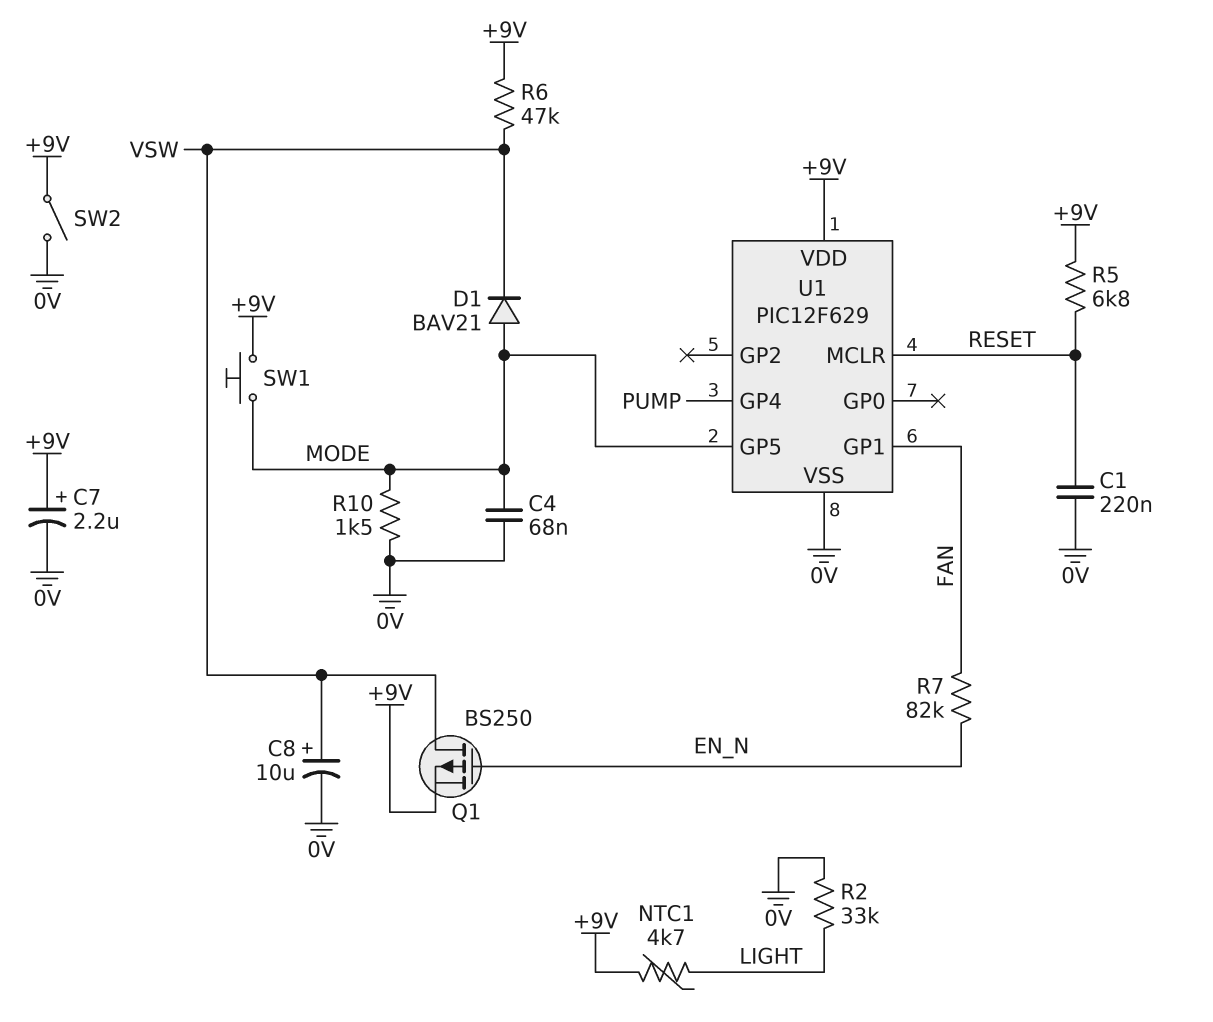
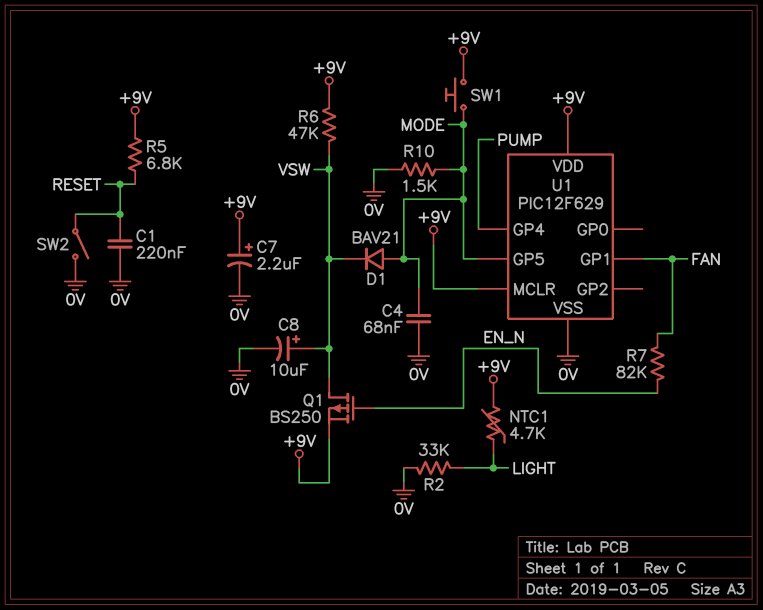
SW2: switch (+9V, 0V) -> switch (0V, RESET)
U1 pin MCLR: RESET -> +9V

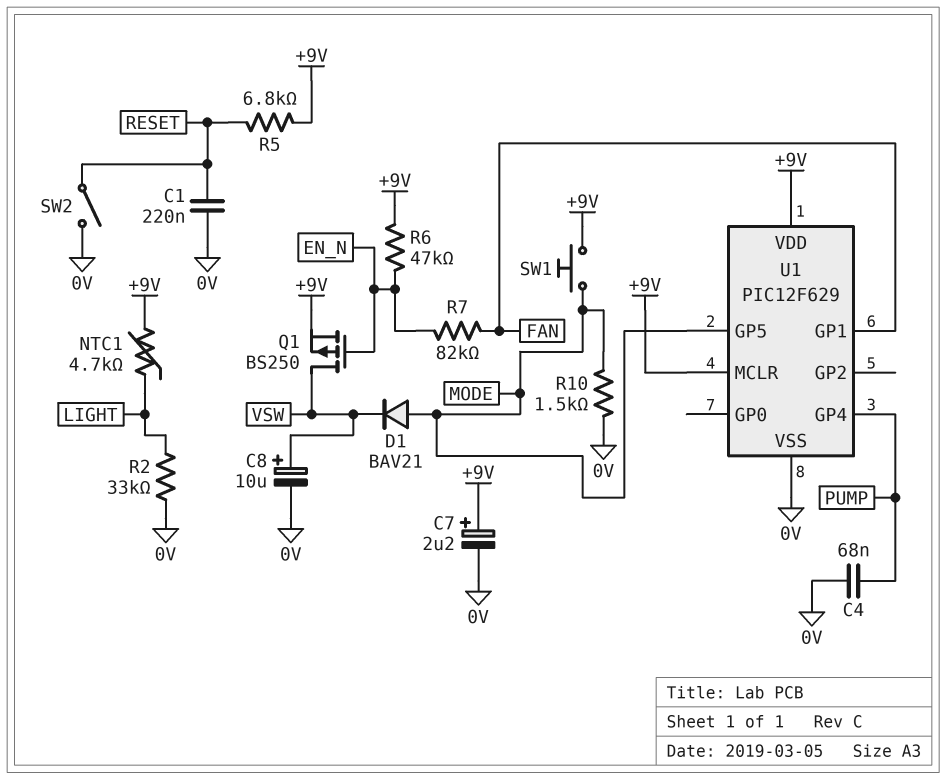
C4: 68nF (0V, MODE) -> 68nF (0V, PUMP)
R6: 47k (+9V, VSW) -> 47k (+9V, EN_N)

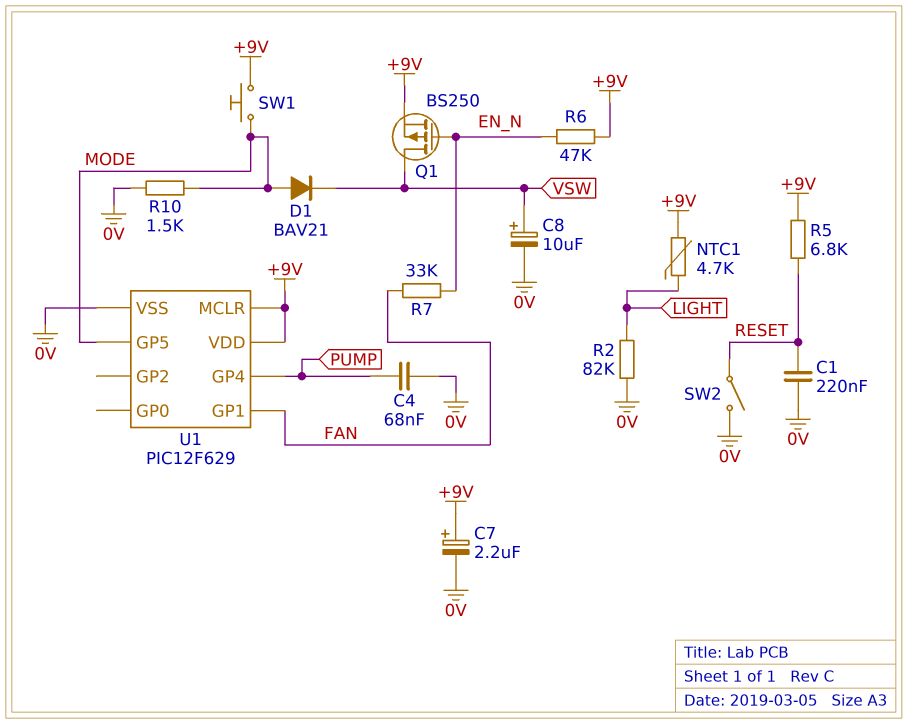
R2: 33k (0V, LIGHT) -> 82k (0V, LIGHT)
R7: 82k (EN_N, FAN) -> 33k (EN_N, FAN)

